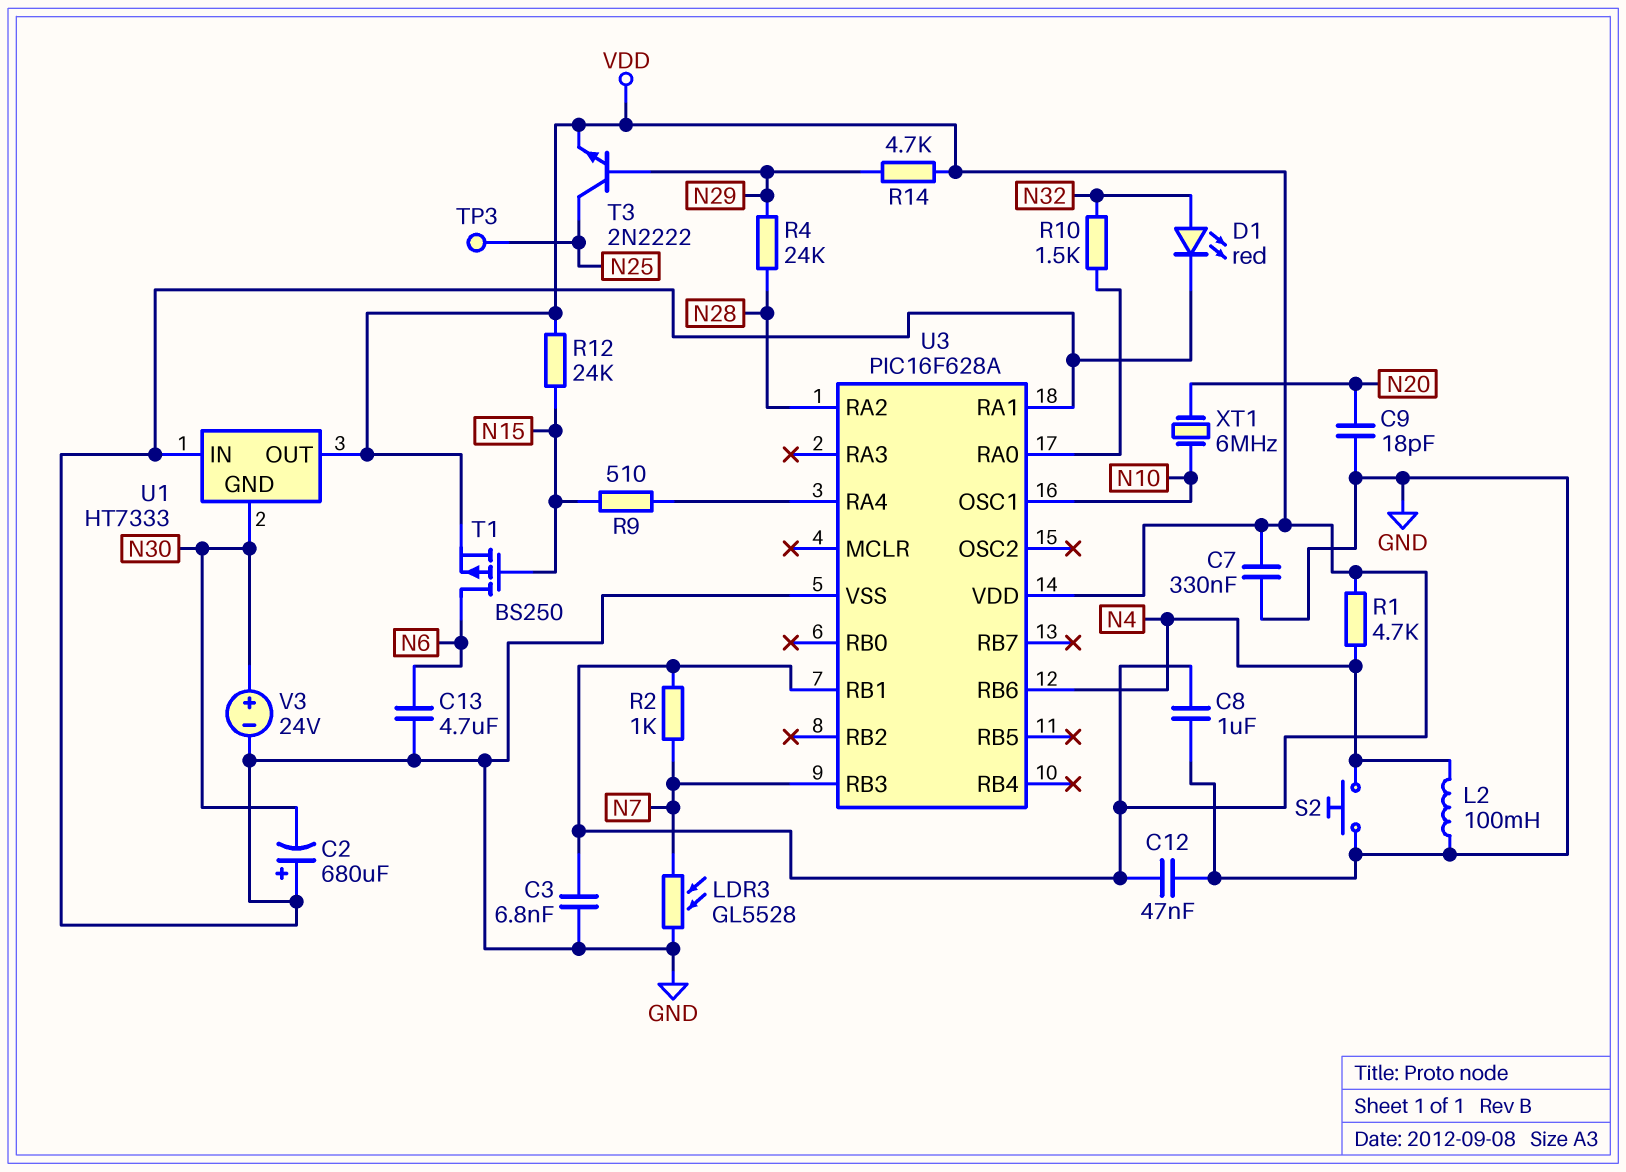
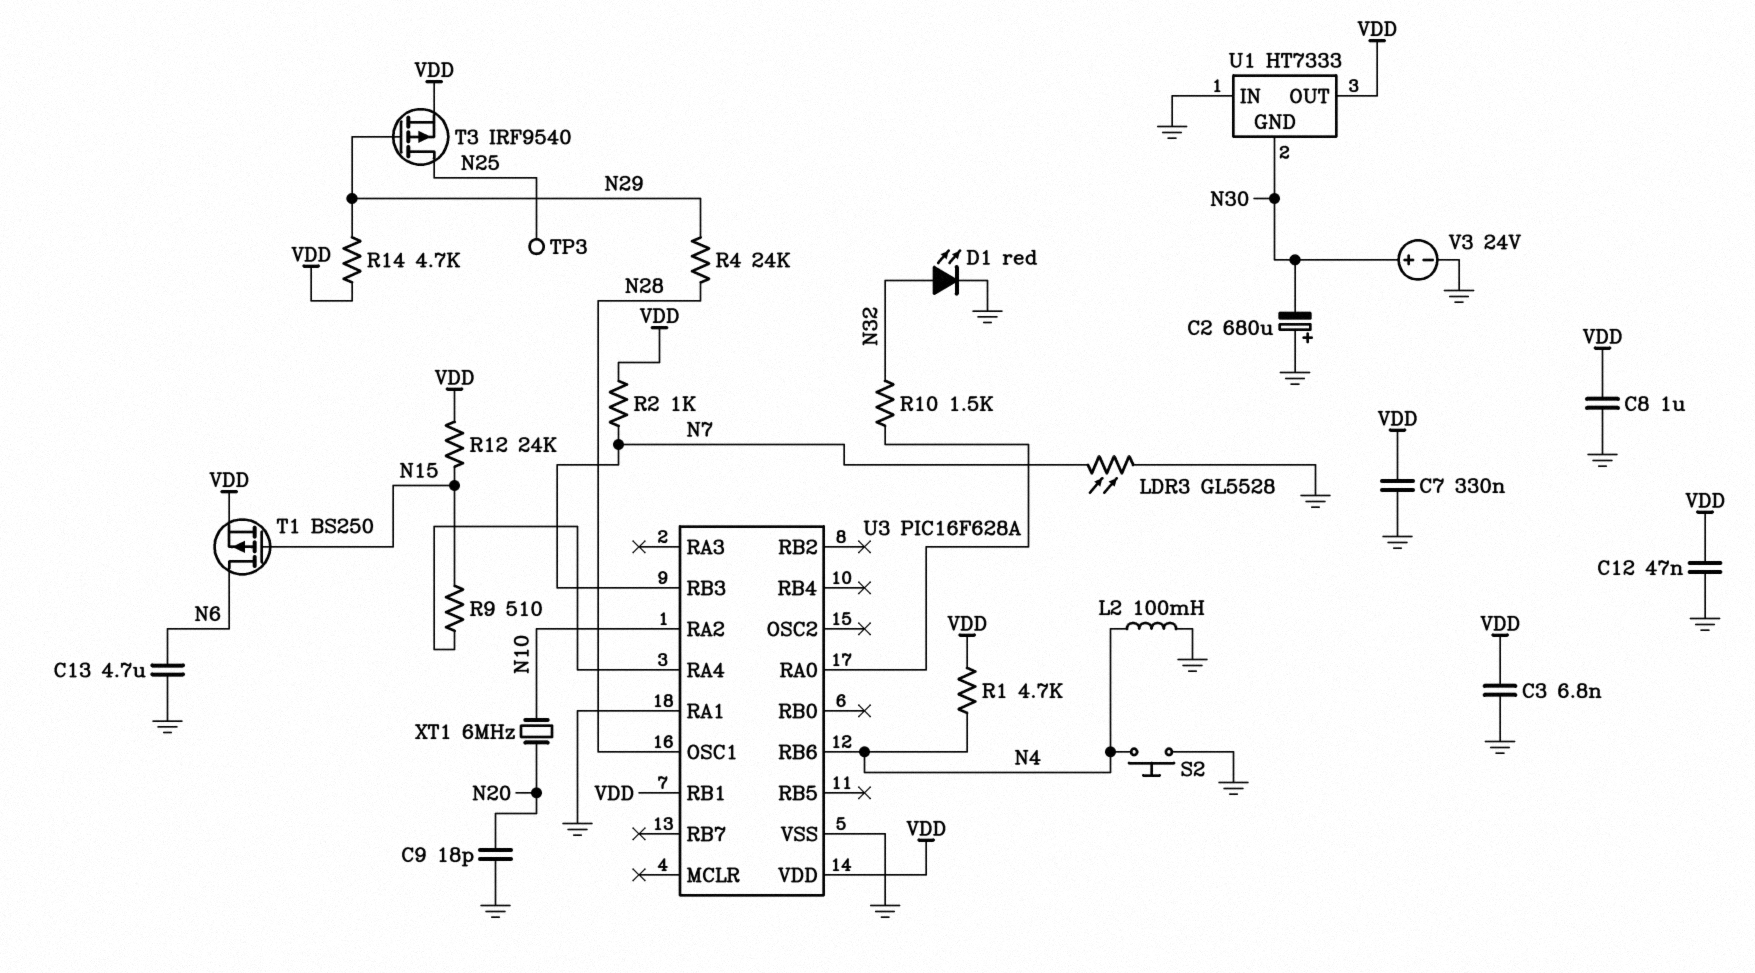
T3: NPN 2N2222 (B N29, C N25, E VDD) -> PMOS IRF9540 (G N29, D N25, S VDD)
U3 pin OSC1: N10 -> N28
U3 pin RA2: N28 -> N10

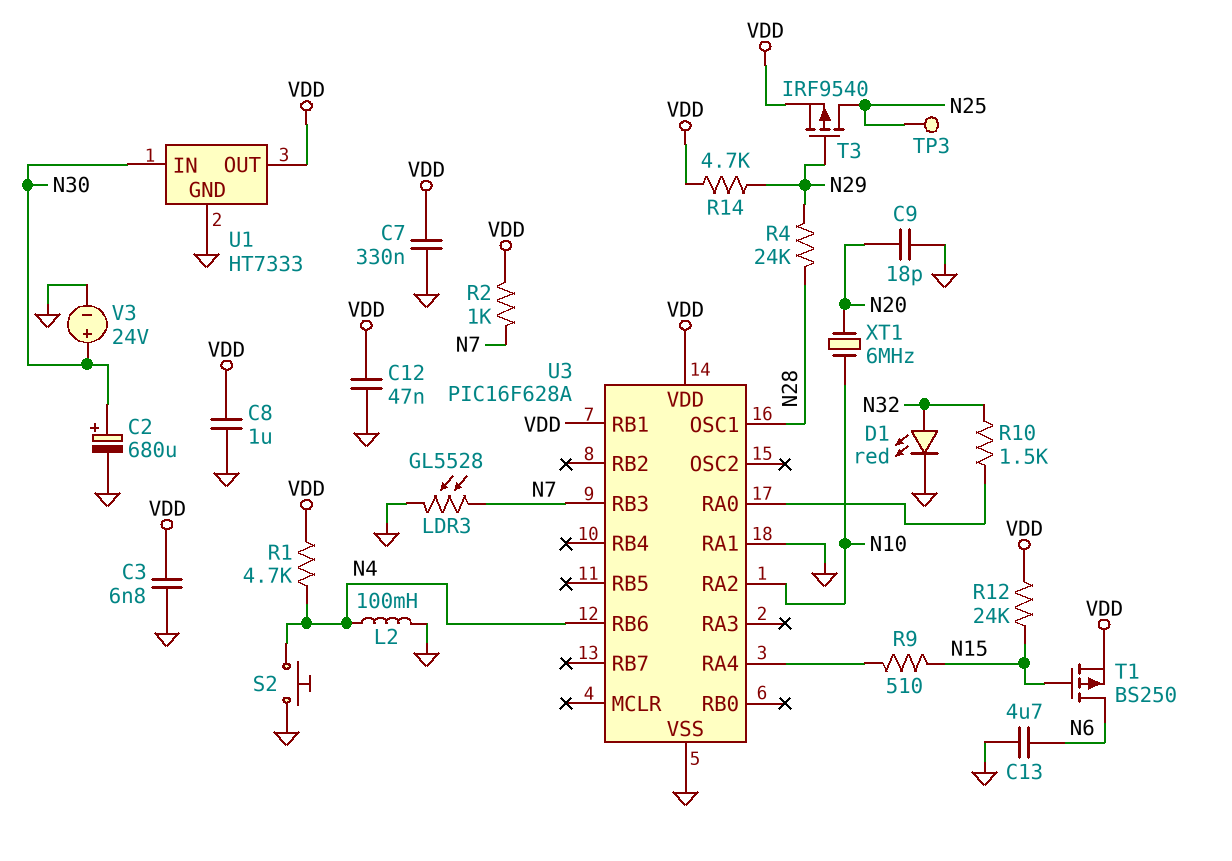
C2: 680uF (plus GND, minus N30) -> 680uF (plus N30, minus GND)
U1 pin GND: N30 -> GND
U1 pin IN: GND -> N30

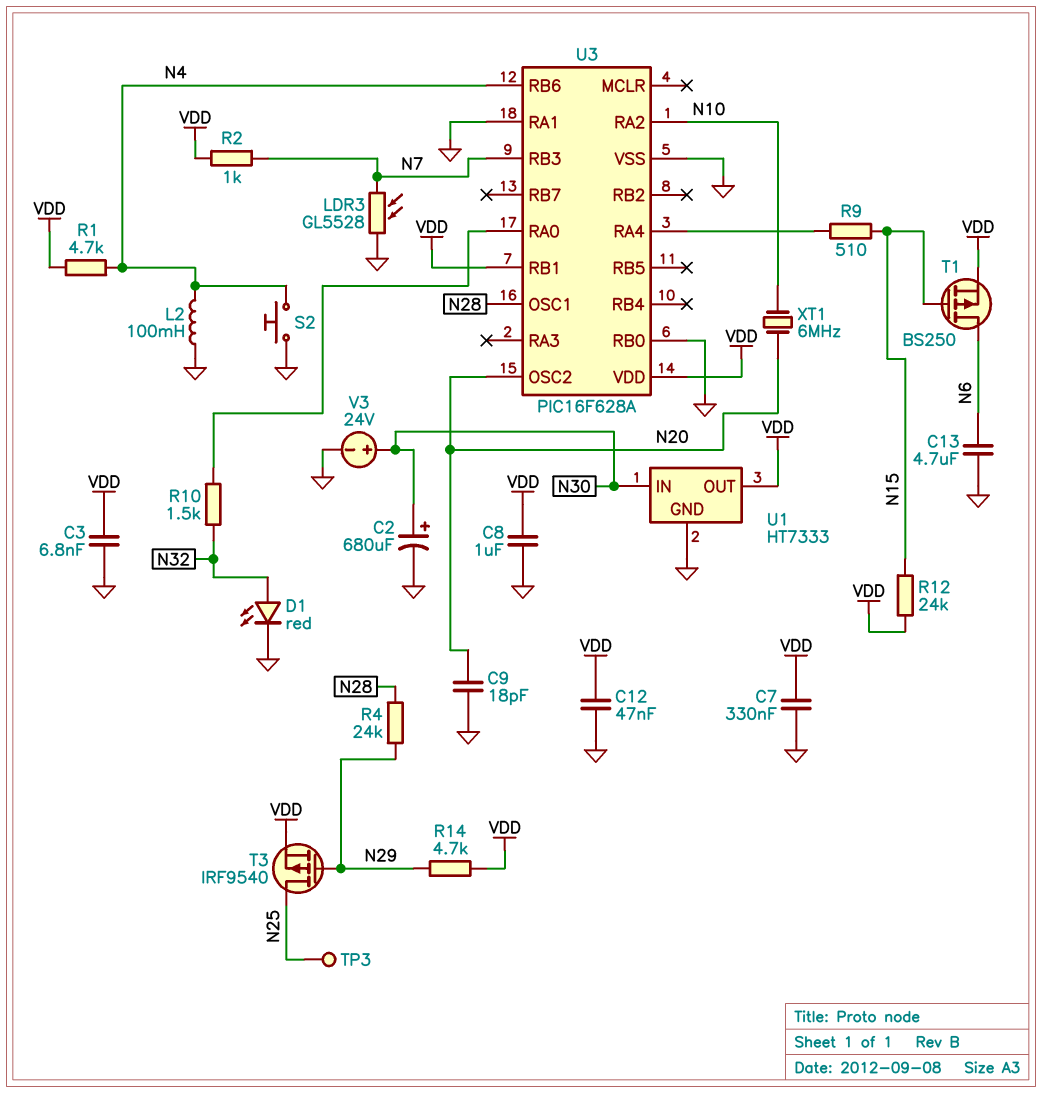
U3 pin OSC2: none -> N20
U3 pin RB0: none -> GND

